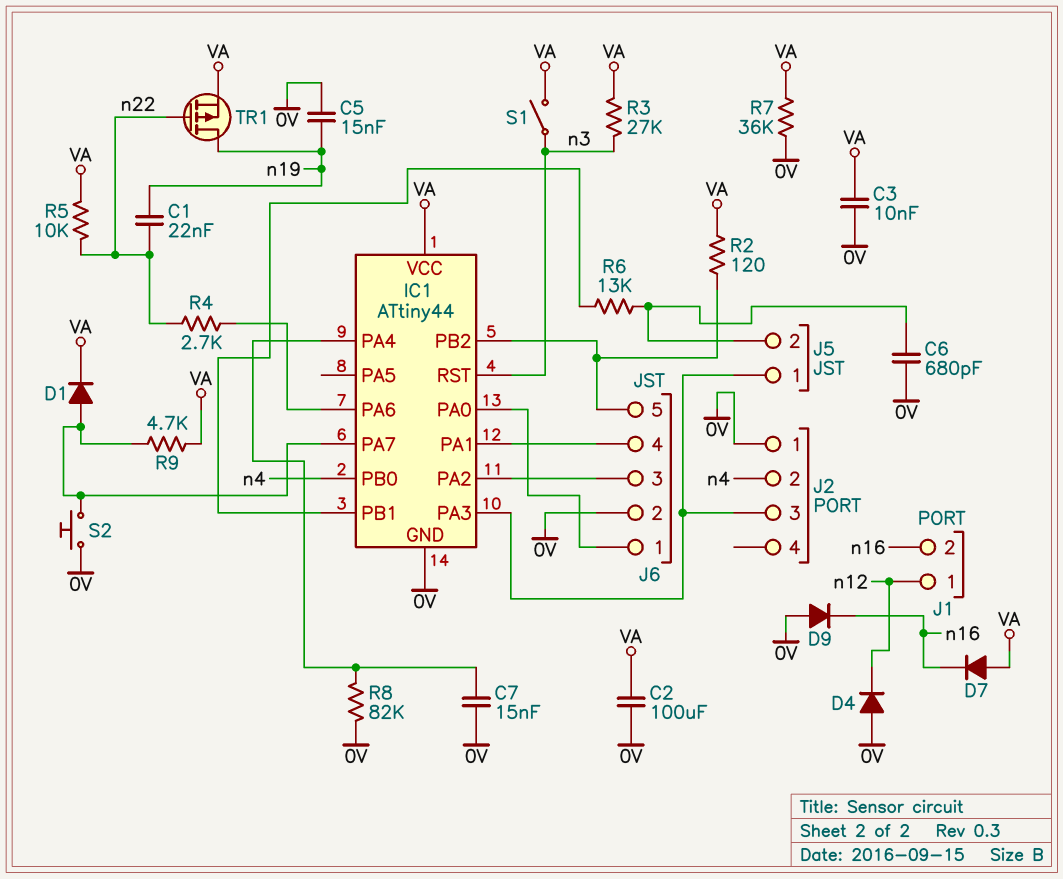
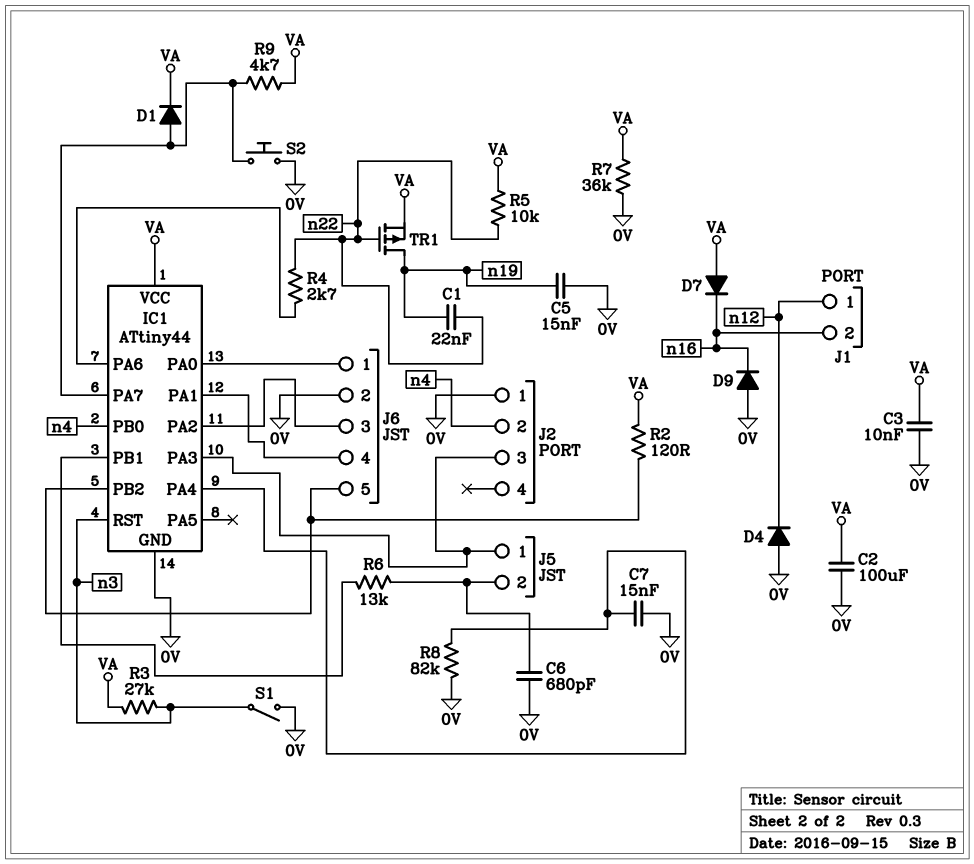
S1: switch (VA, n3) -> switch (0V, n3)

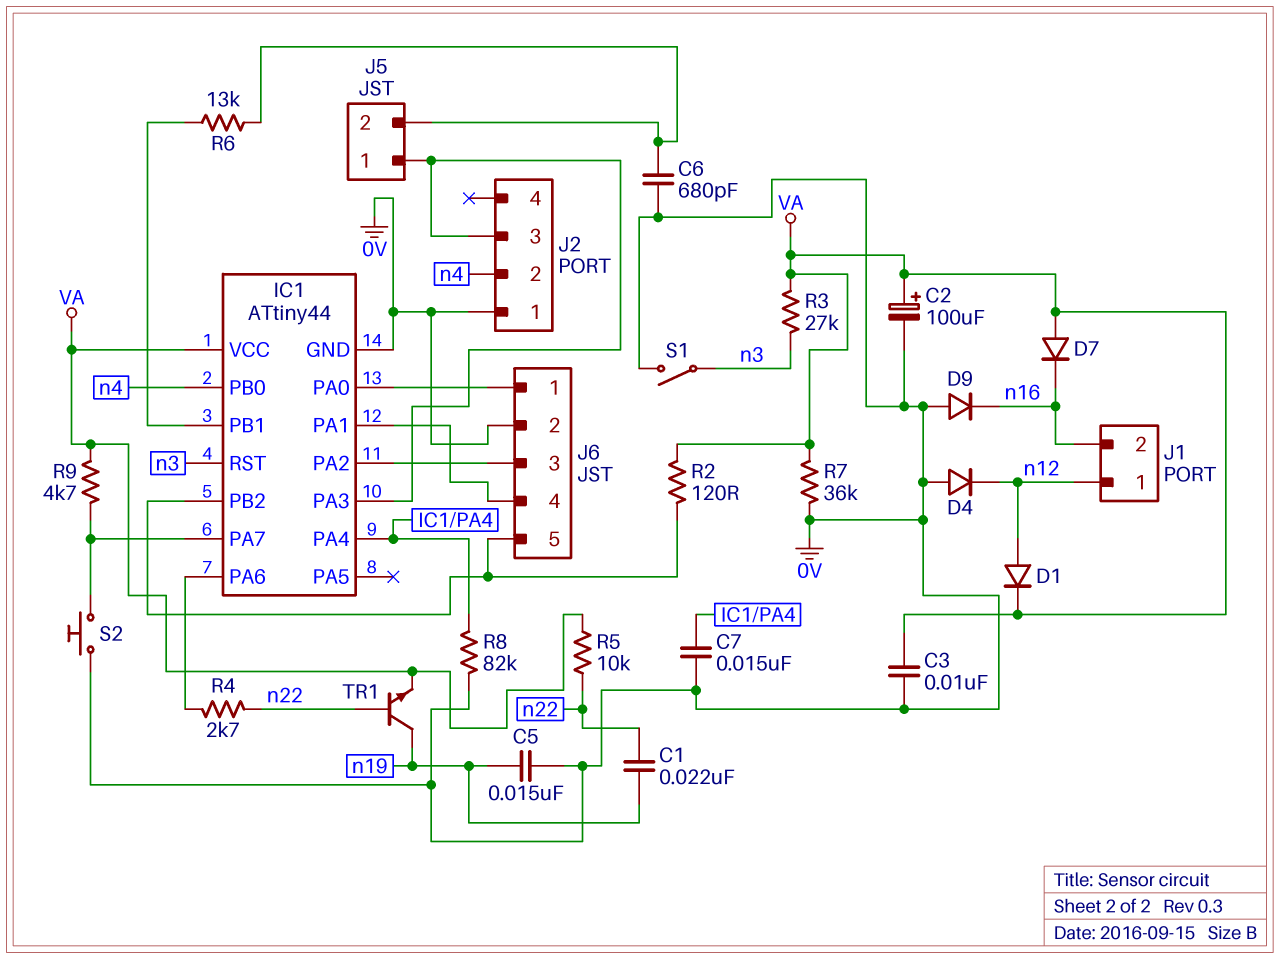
C2: 100uF (0V, VA) -> 100uF (plus VA, minus 0V)
D1: diode (A IC1/PA7, K VA) -> diode (A n12, K VA)
TR1: PMOS (G n22, D n19, S VA) -> NPN (B n22, C n19, E VA)

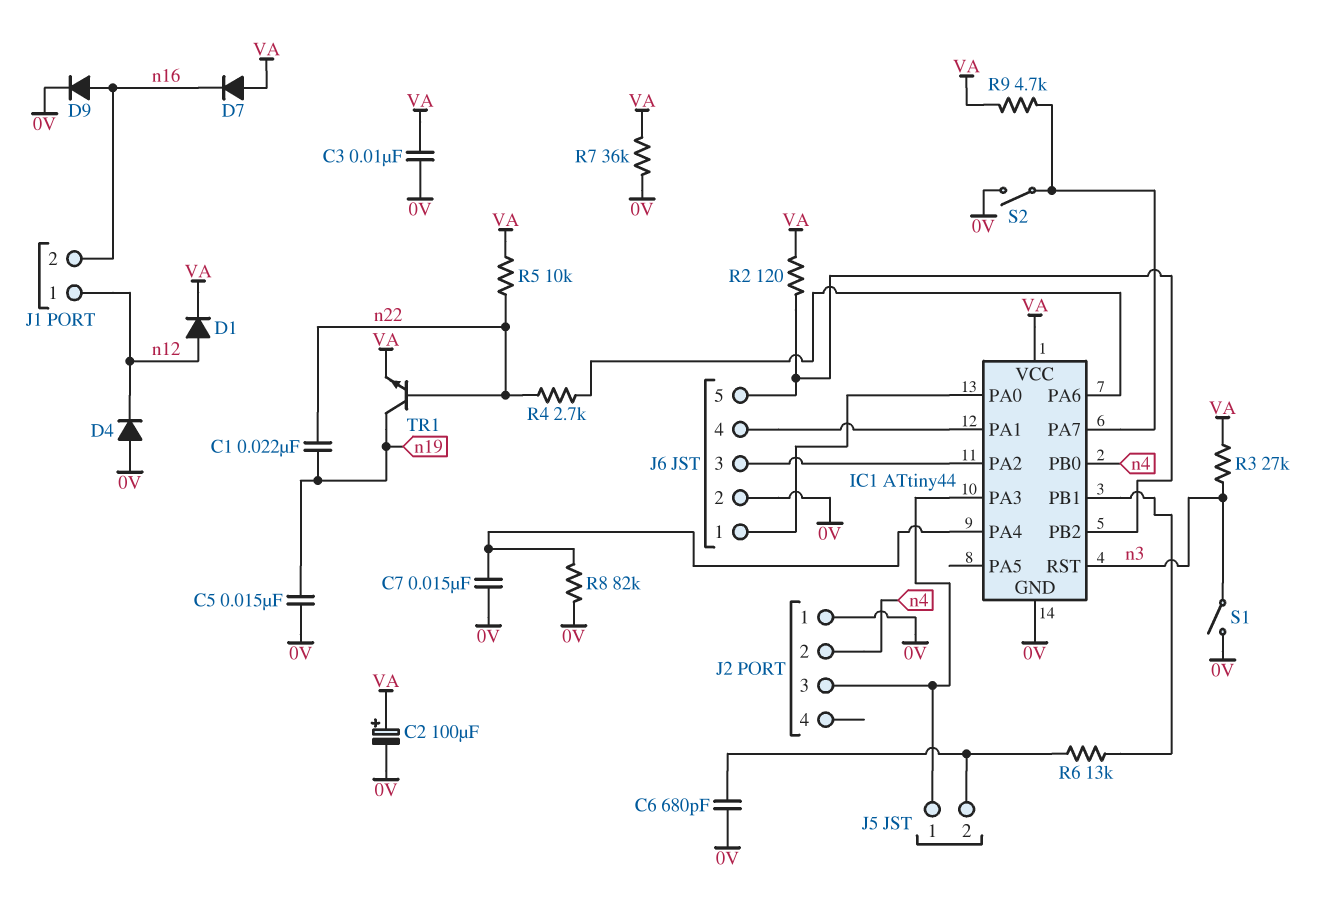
D9: diode (A 0V, K n16) -> diode (A n16, K 0V)
S2: button (0V, IC1/PA7) -> switch (0V, IC1/PA7)

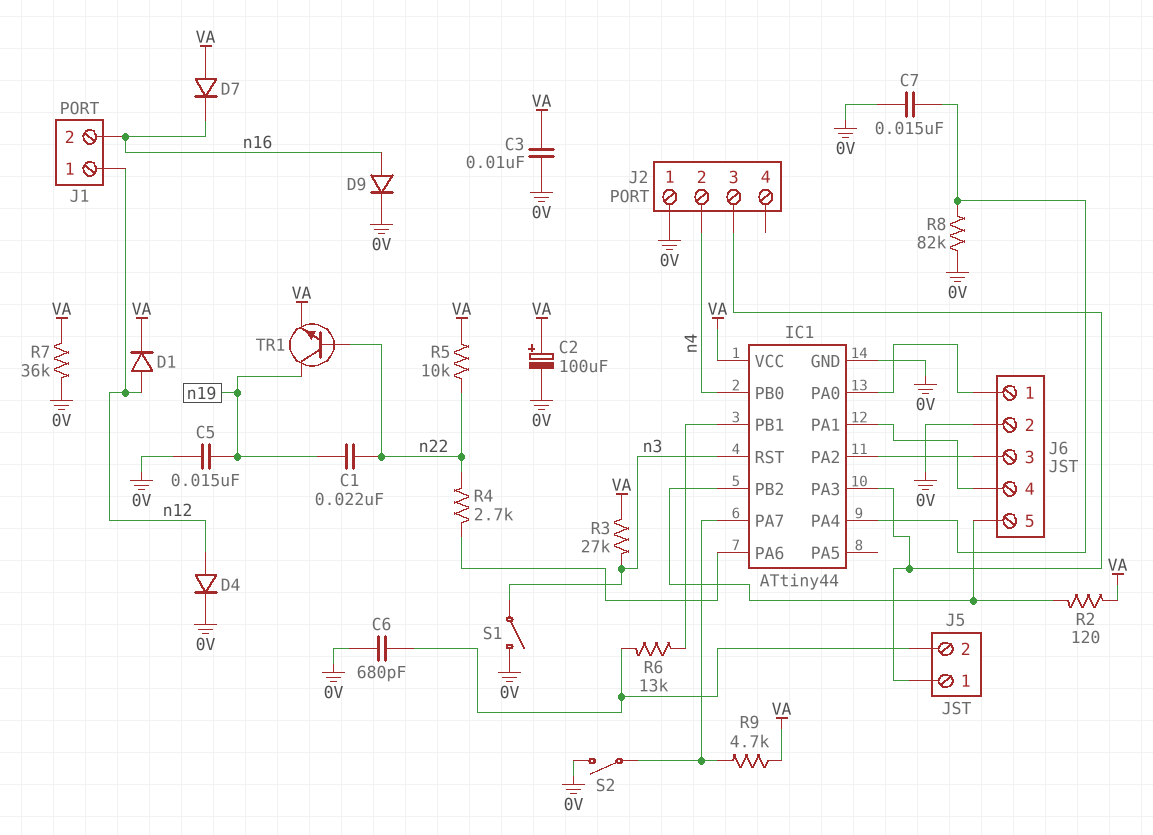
D4: diode (A 0V, K n12) -> diode (A n12, K 0V)

